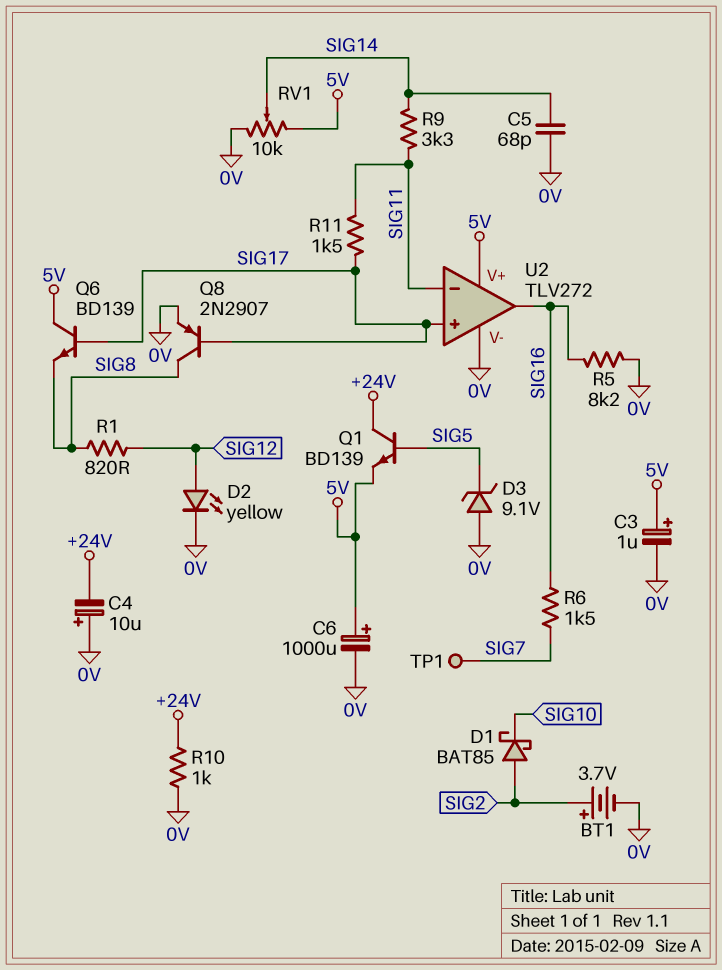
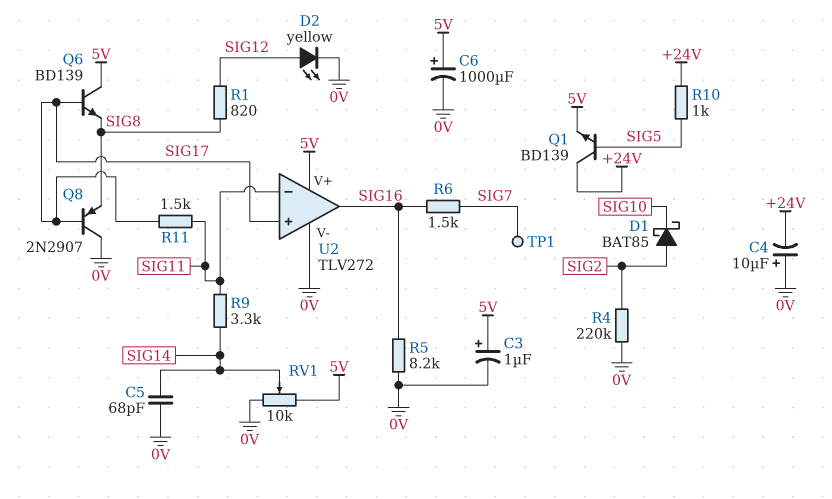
BT1: 3.7V (plus SIG2, minus 0V) -> none
D3: zener 9.1V (A 0V, K SIG5) -> none
Q8: PNP 2N2907 (B SIG17, C SIG8, E 0V) -> PNP 2N2907 (B SIG17, C 0V, E SIG8)
R4: none -> 220k (0V, SIG2)
R10: 1k (+24V, 0V) -> 1k (+24V, SIG5)

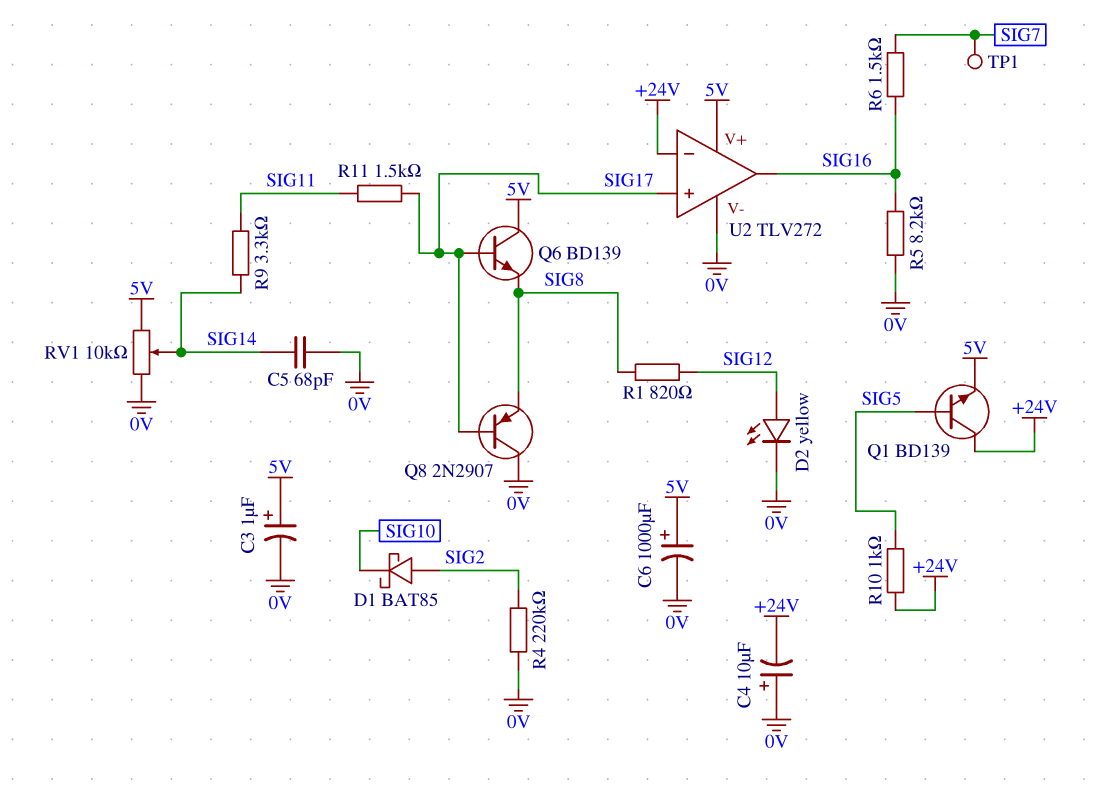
U2 pin in-: SIG11 -> +24V

